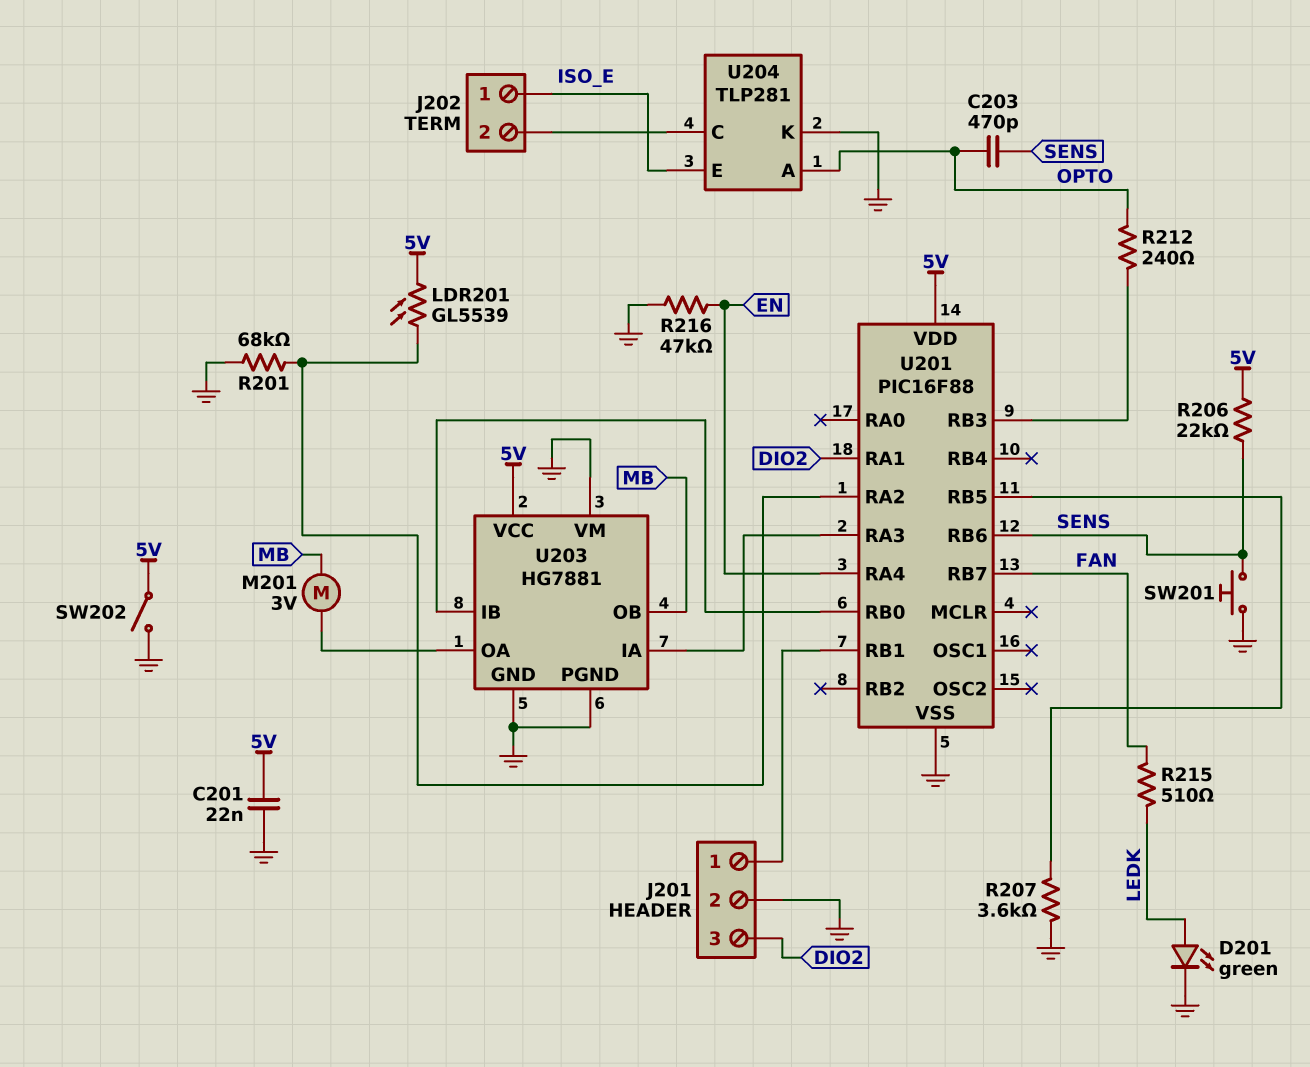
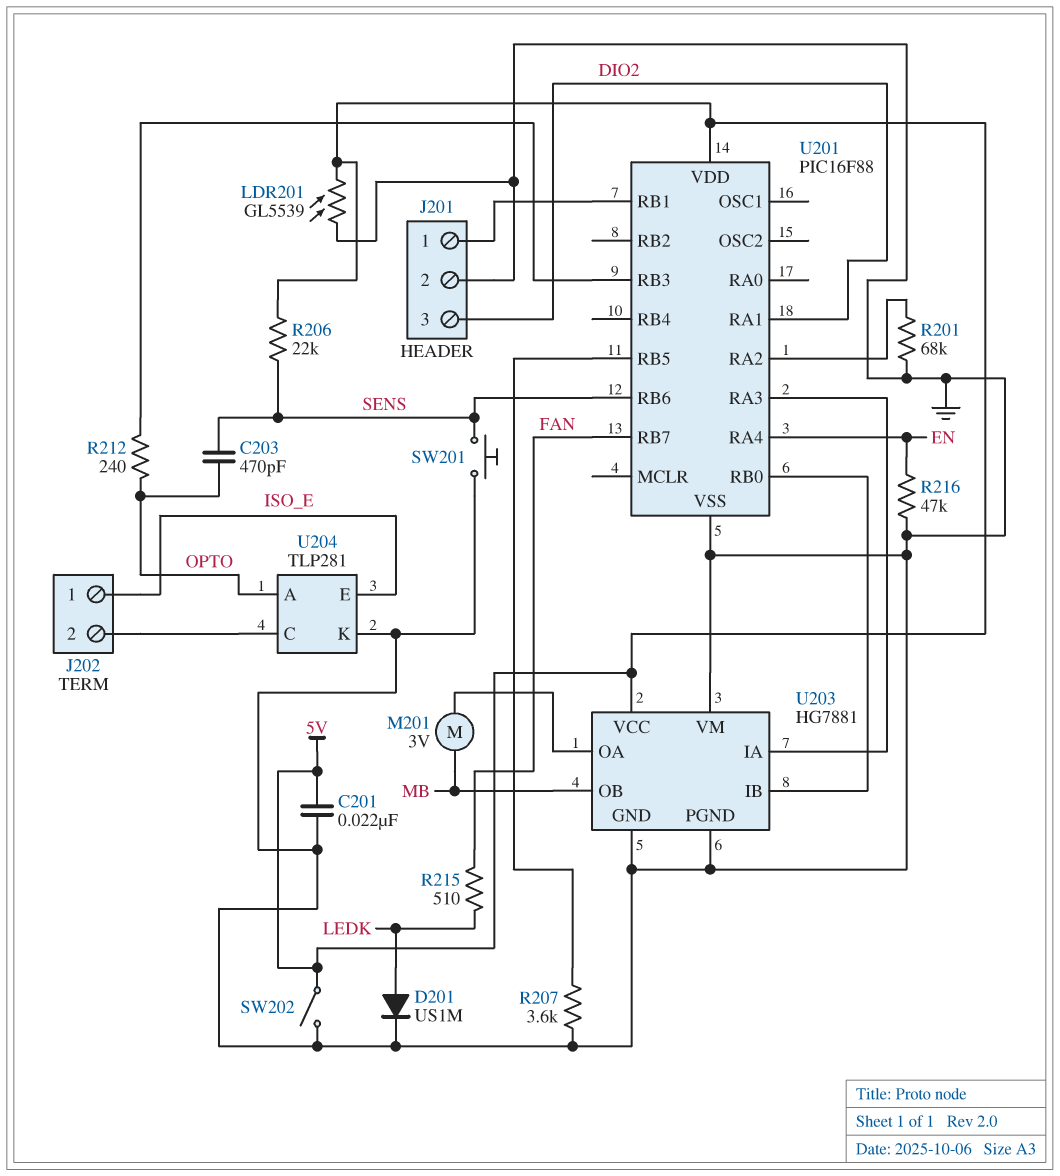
D201: LED green (A LEDK, K GND) -> diode US1M (A LEDK, K GND)
LDR201: GL5539 (5V, U201/RA2) -> GL5539 (5V, GND)

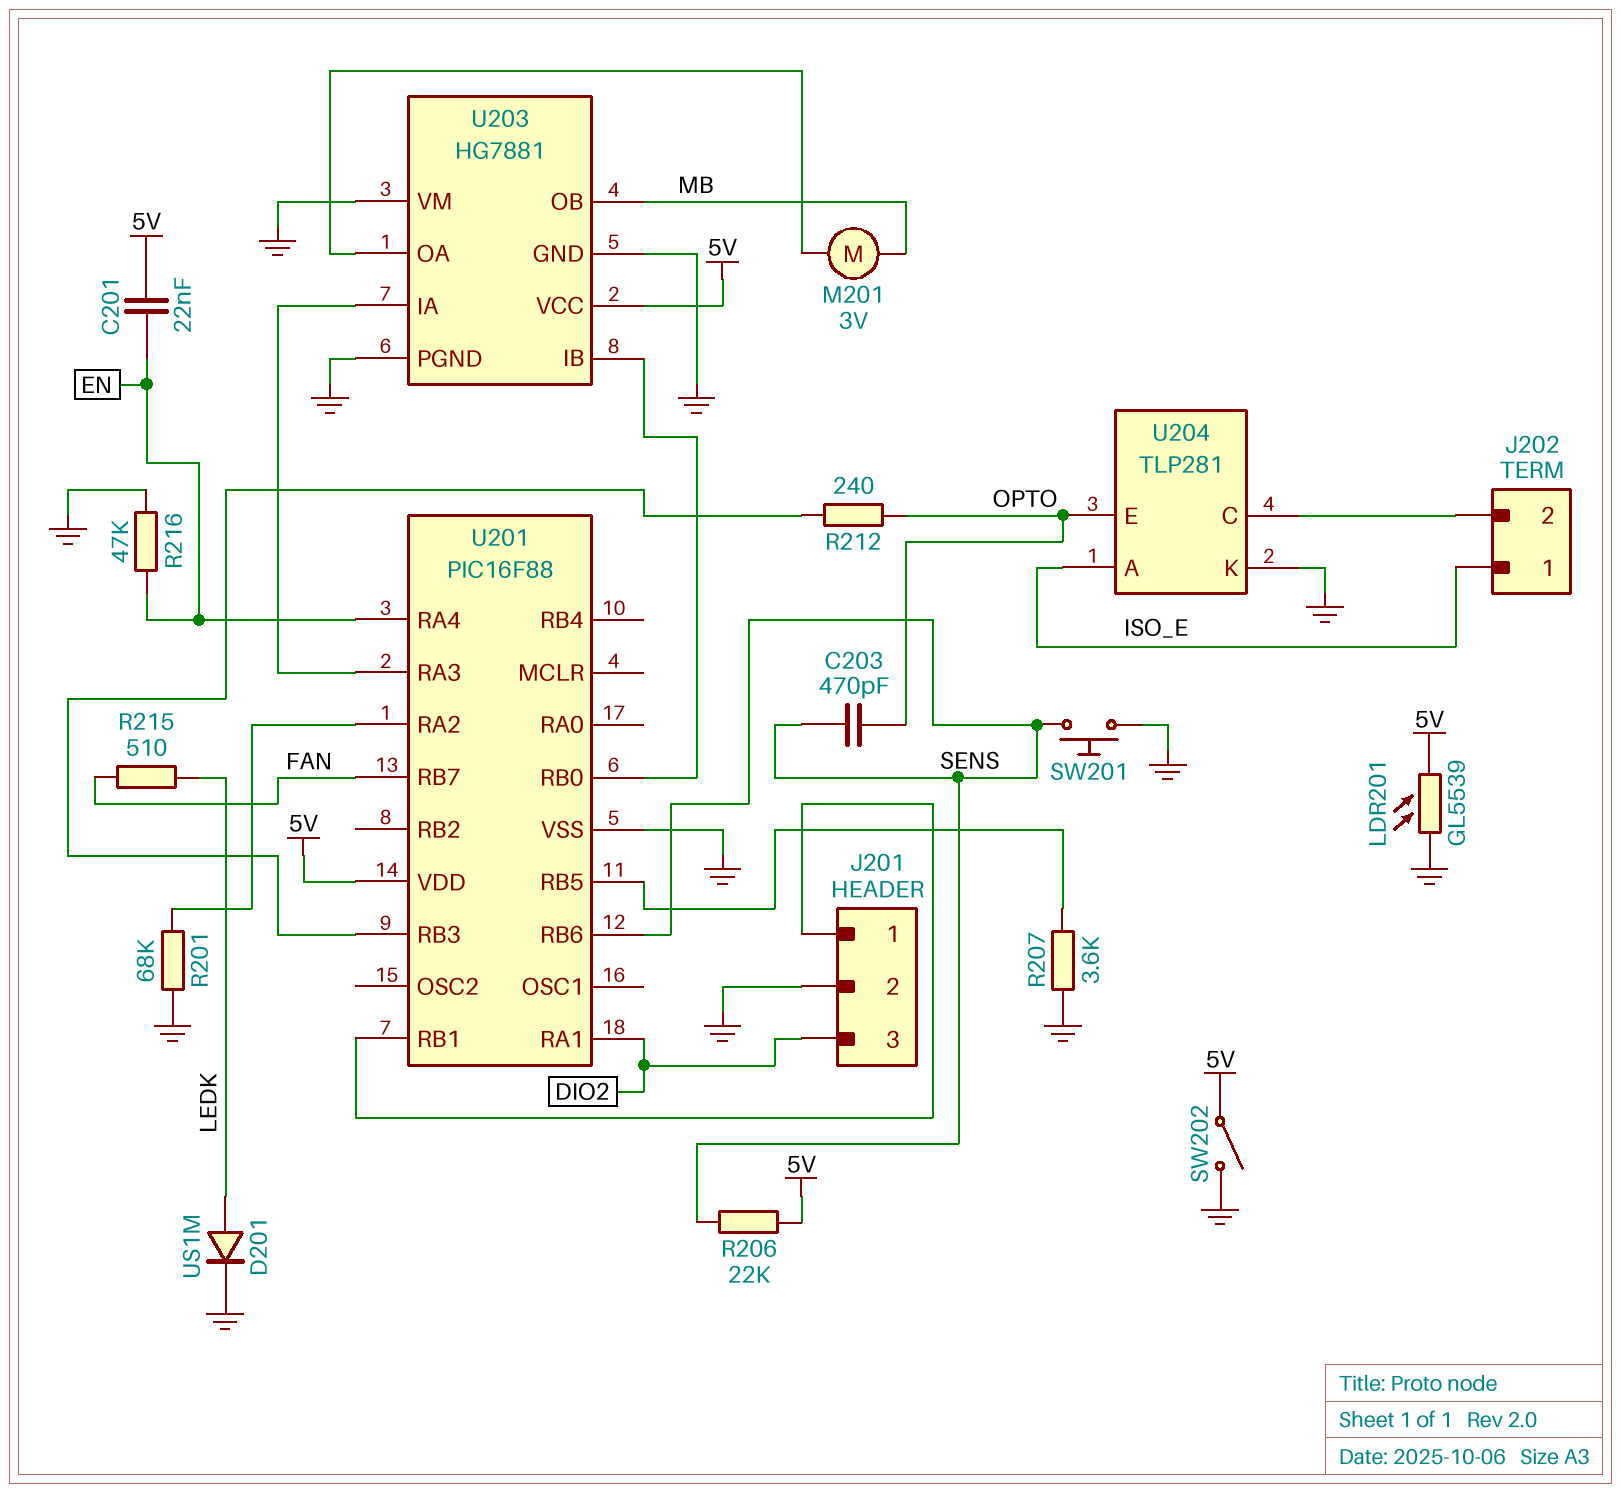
C201: 22nF (5V, GND) -> 22nF (5V, EN)
U204 pin A: OPTO -> ISO_E
U204 pin E: ISO_E -> OPTO

